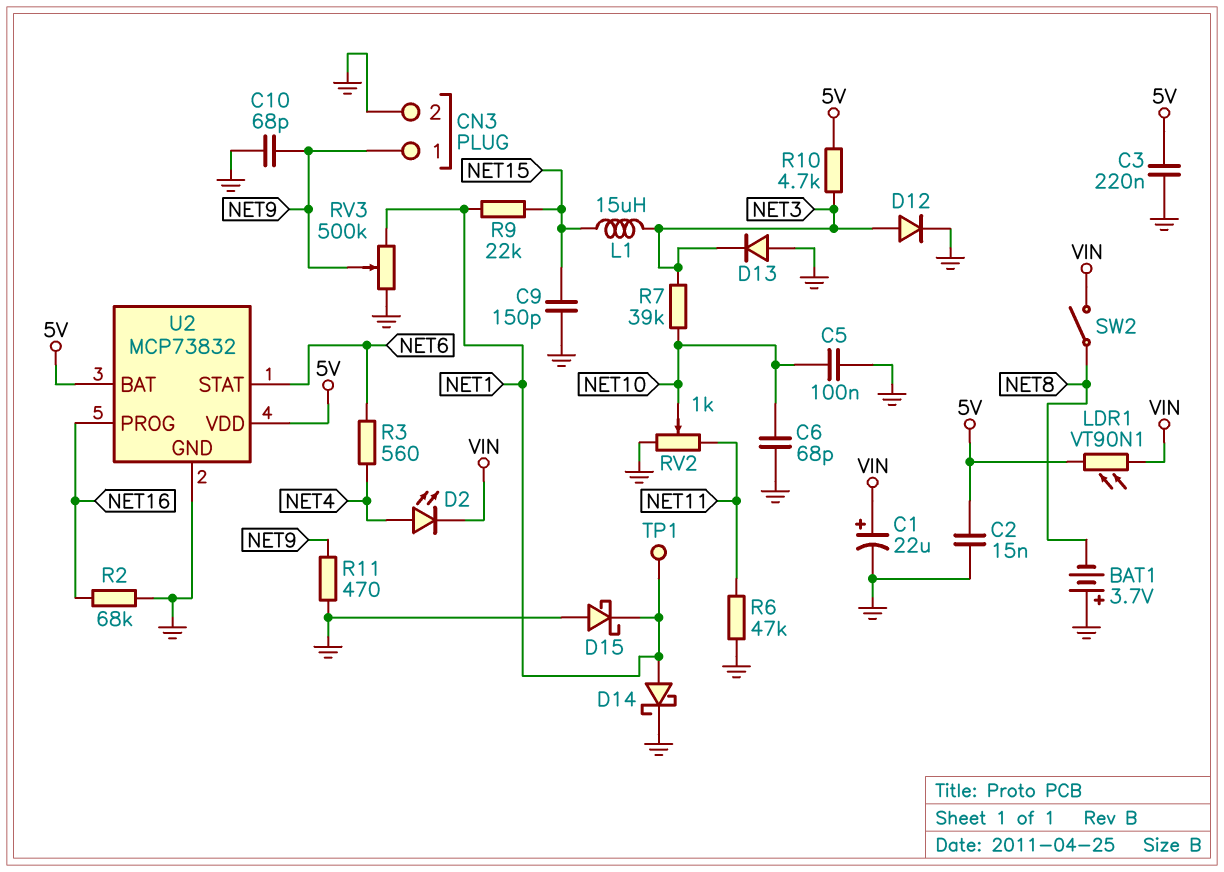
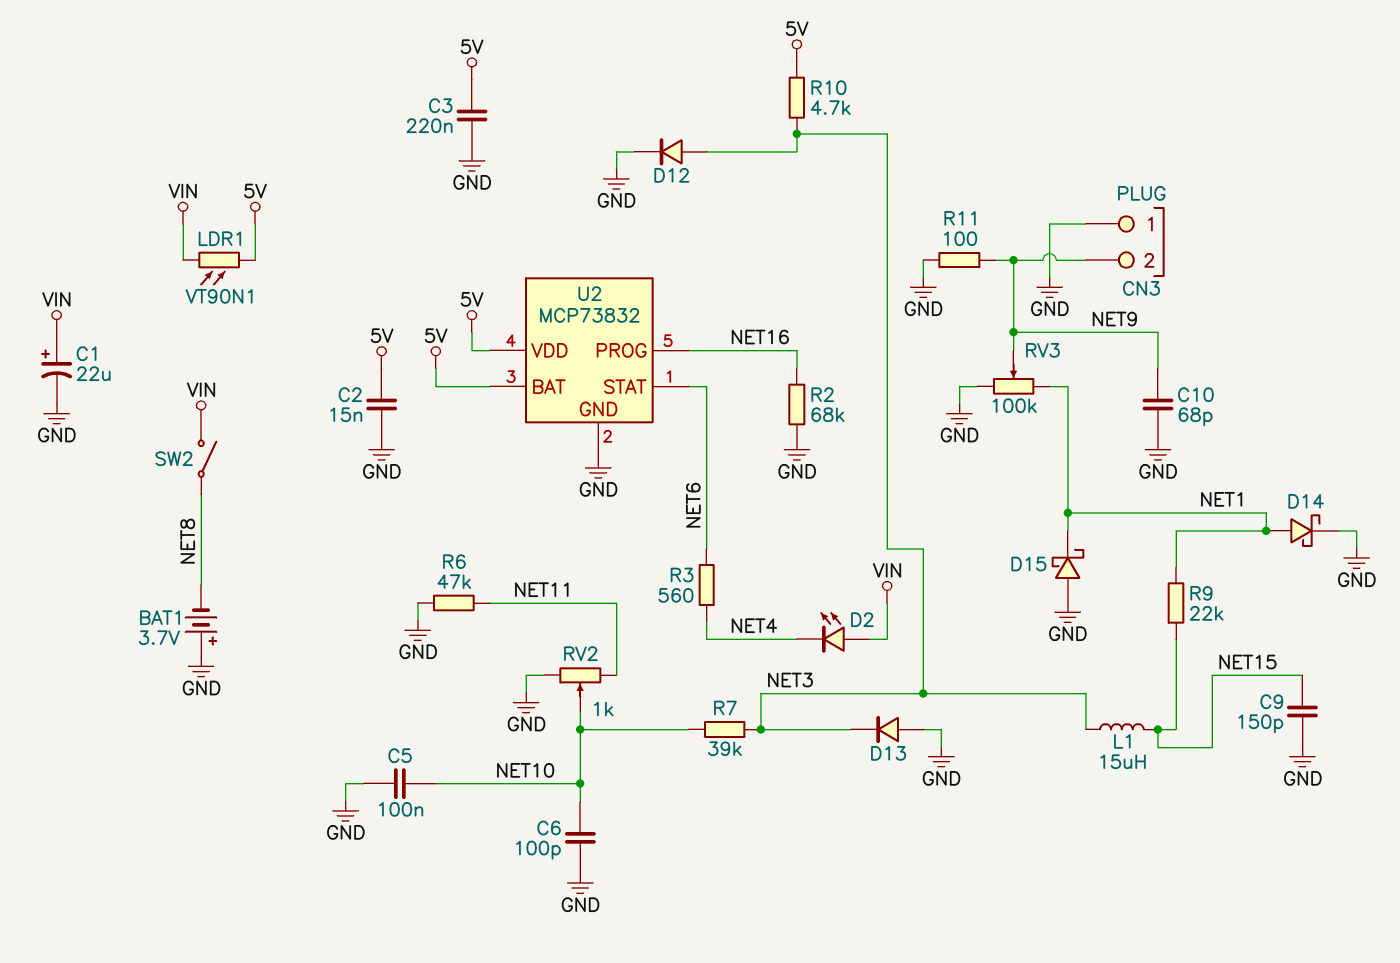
C6: 68pF (GND, NET10) -> 100pF (GND, NET10)
CN3 pin 1: NET9 -> GND
CN3 pin 2: GND -> NET9
D2: LED (A NET4, K VIN) -> LED (A VIN, K NET4)
R11: 470 (GND, NET9) -> 100 (GND, NET9)
RV3: 500k (GND, NET1, wiper NET9) -> 100k (GND, NET1, wiper NET9)
TP1: test point (NET1) -> none

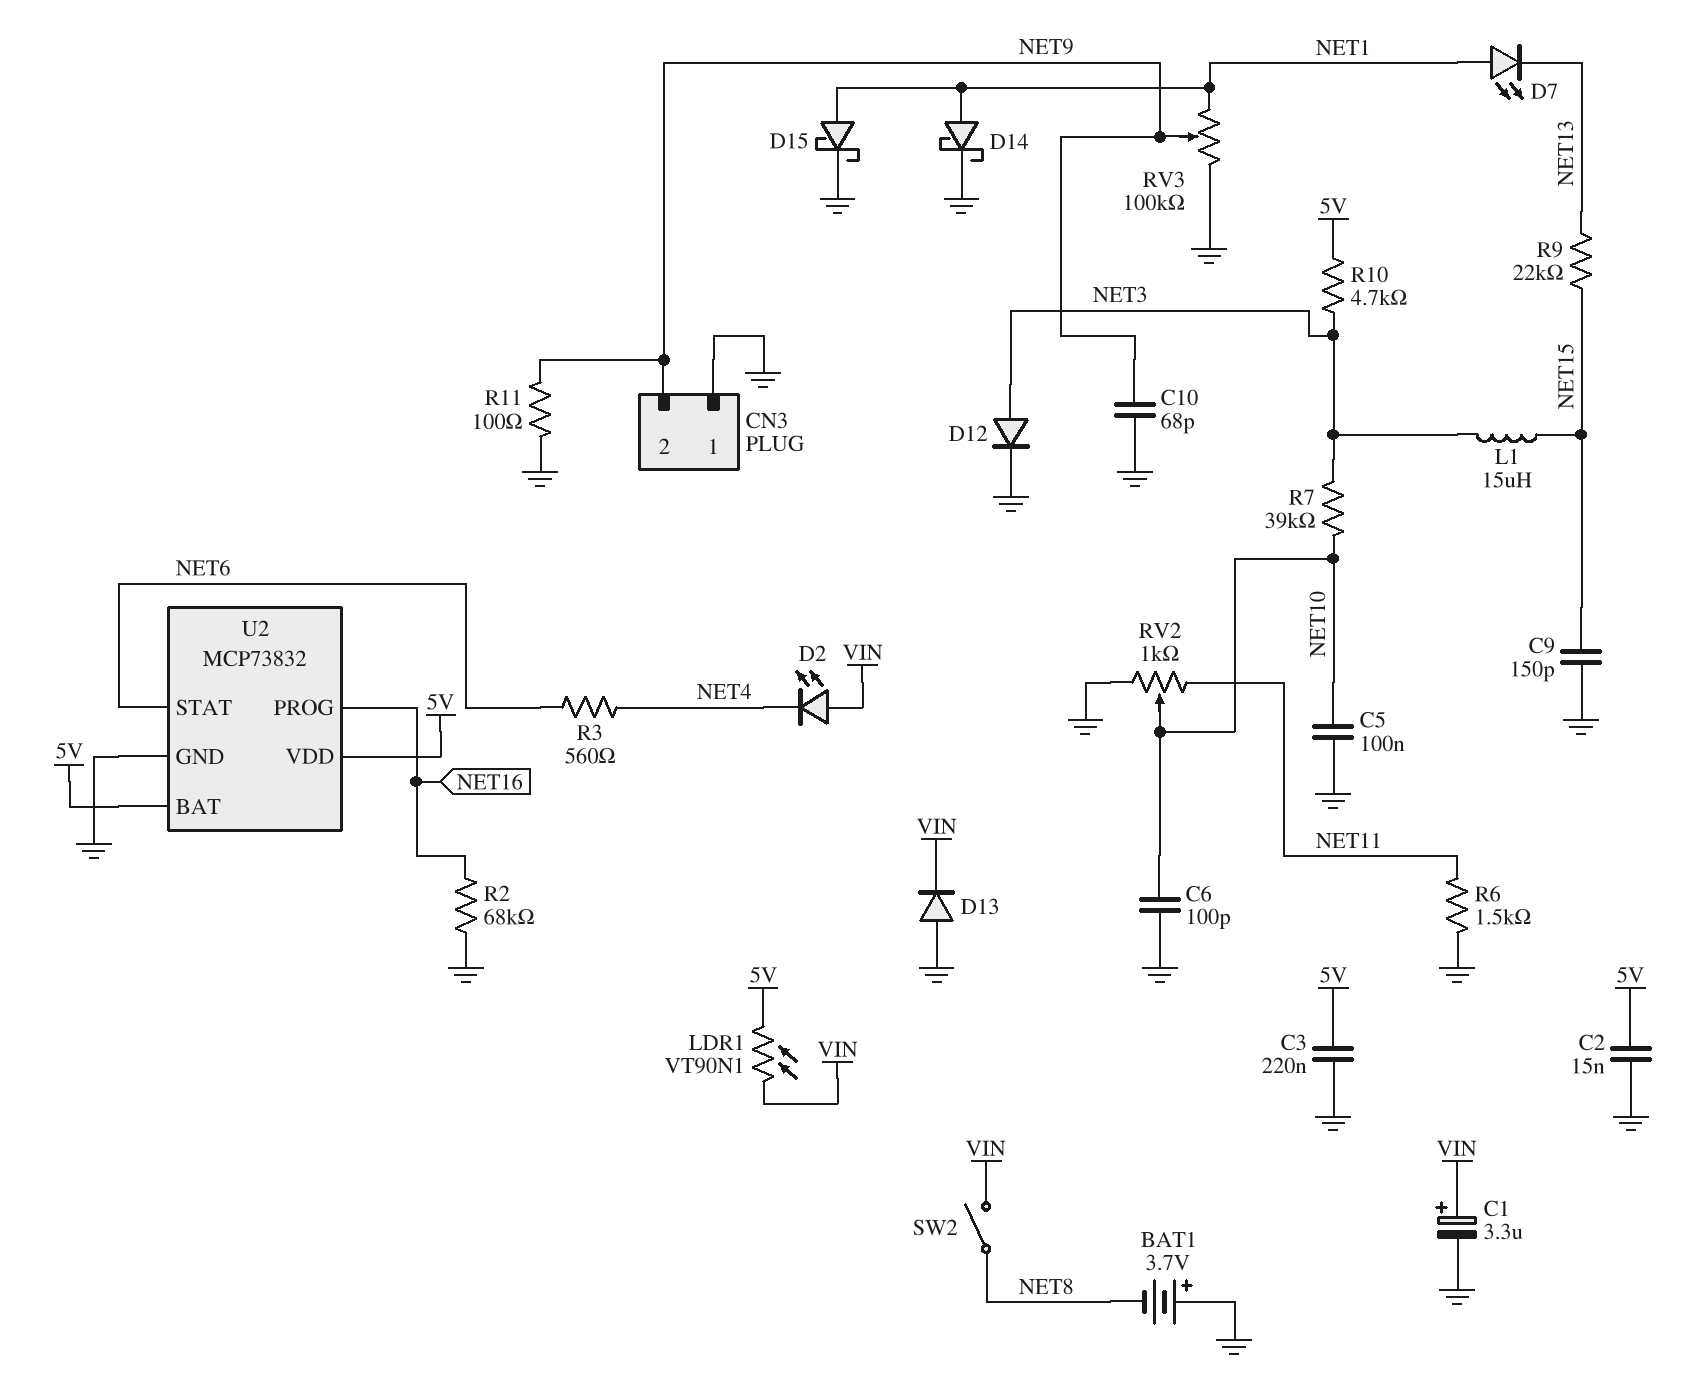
C1: 22uF (plus VIN, minus GND) -> 3.3uF (plus VIN, minus GND)
D7: none -> LED (A NET1, K NET13)
D13: diode (A GND, K NET3) -> diode (A GND, K VIN)
D15: schottky (A GND, K NET1) -> schottky (A NET1, K GND)
R6: 47k (GND, NET11) -> 1.5k (GND, NET11)
R9: 22k (NET1, NET15) -> 22k (NET13, NET15)

